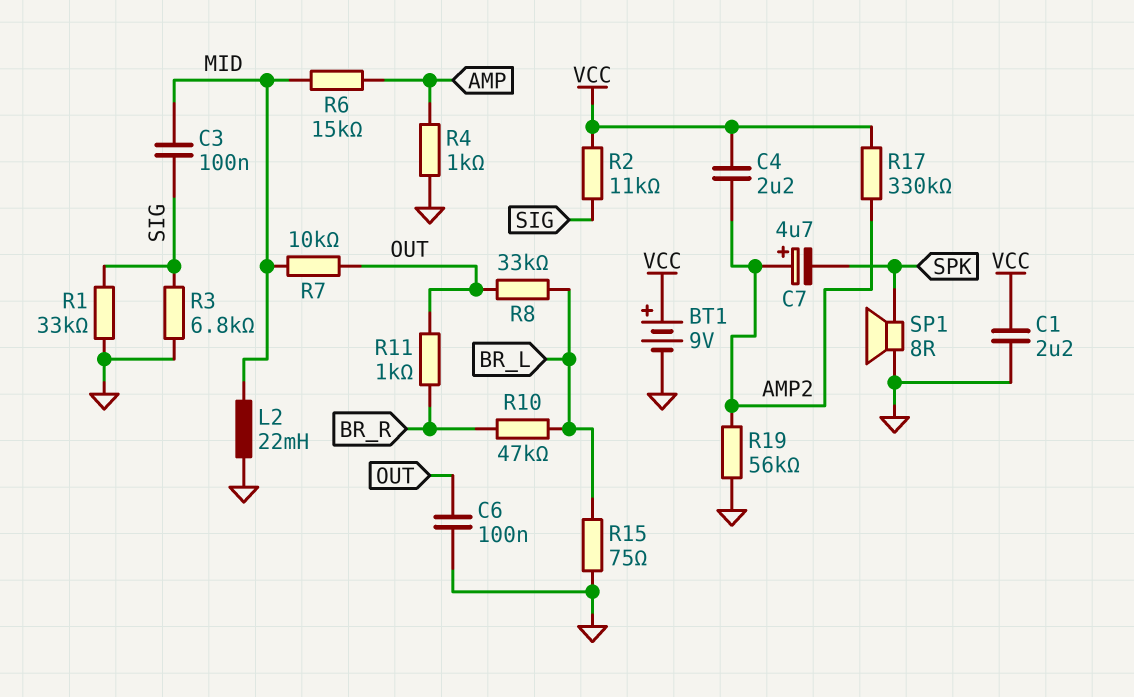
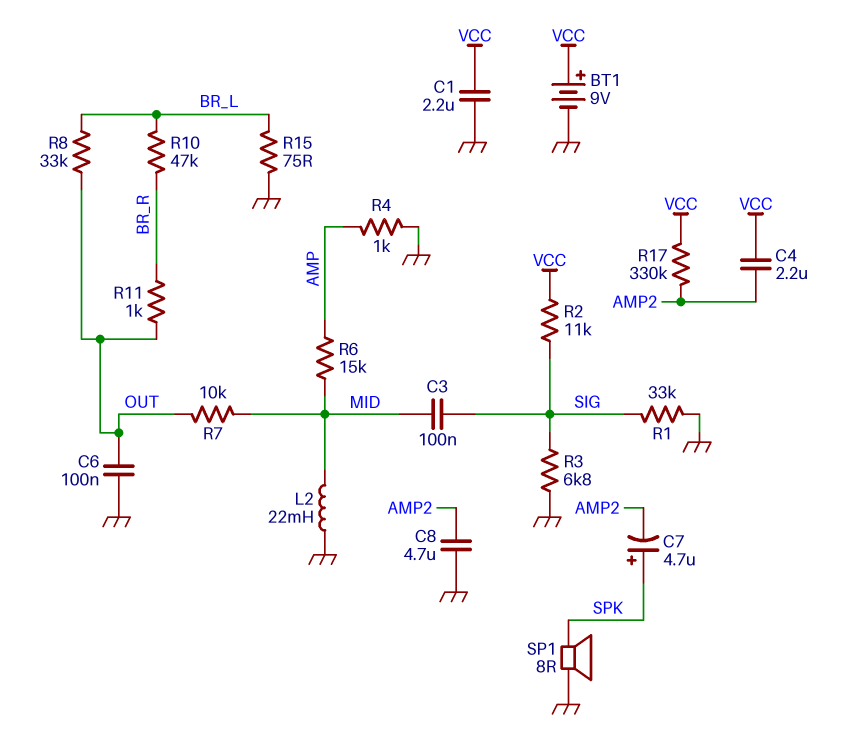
C7: 4.7uF (plus AMP2, minus SPK) -> 4.7uF (plus SPK, minus AMP2)
C8: none -> 4.7uF (AMP2, GND)
R19: 56k (AMP2, GND) -> none

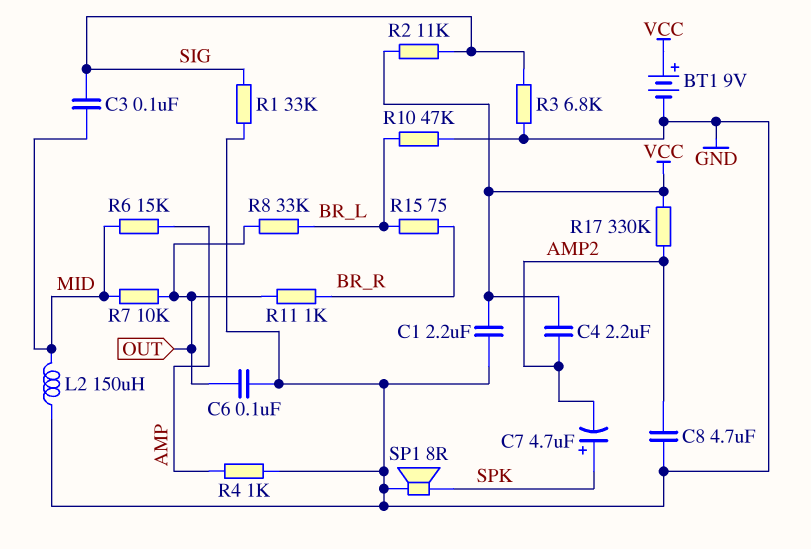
L2: 22mH (GND, MID) -> 150uH (GND, MID)
R10: 47k (BR_L, BR_R) -> 47k (BR_L, GND)
R15: 75 (BR_L, GND) -> 75 (BR_L, BR_R)

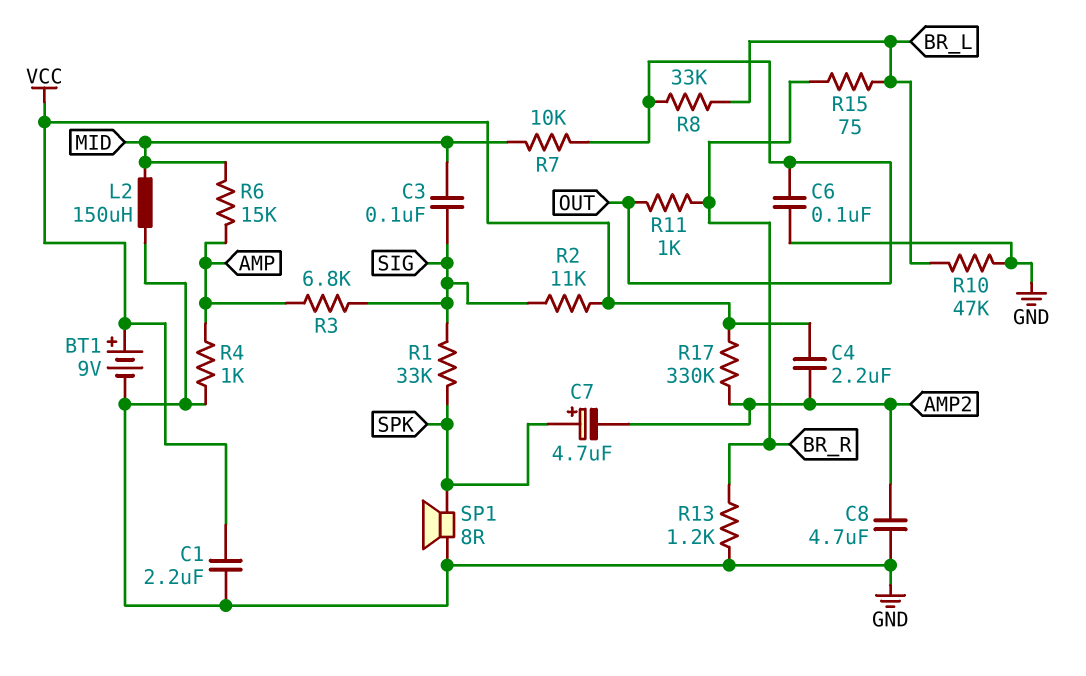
R1: 33k (GND, SIG) -> 33k (SIG, SPK)
R3: 6.8k (GND, SIG) -> 6.8k (AMP, SIG)
R13: none -> 1.2k (BR_R, GND)

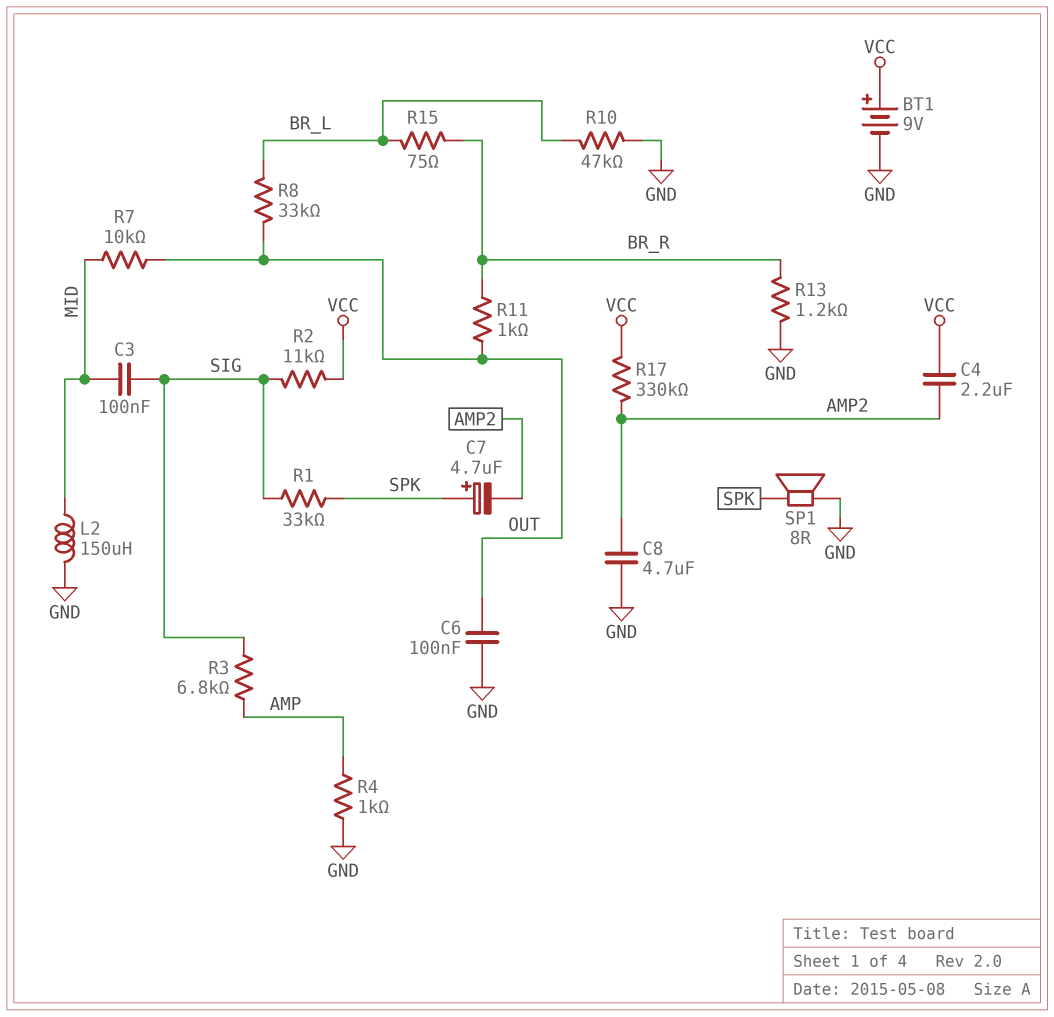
C1: 2.2uF (GND, VCC) -> none
R6: 15k (AMP, MID) -> none

